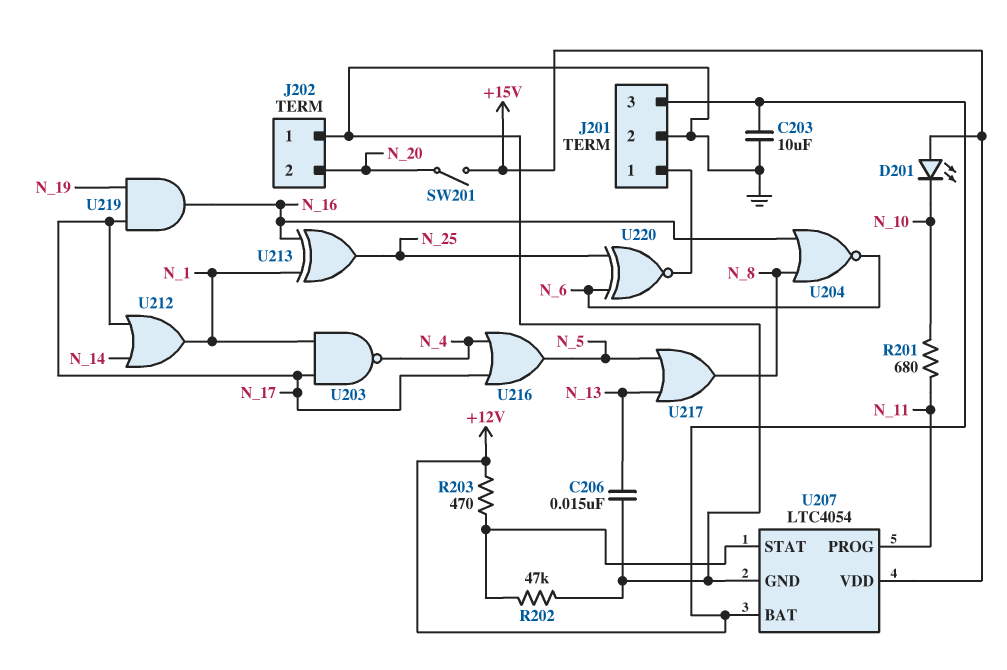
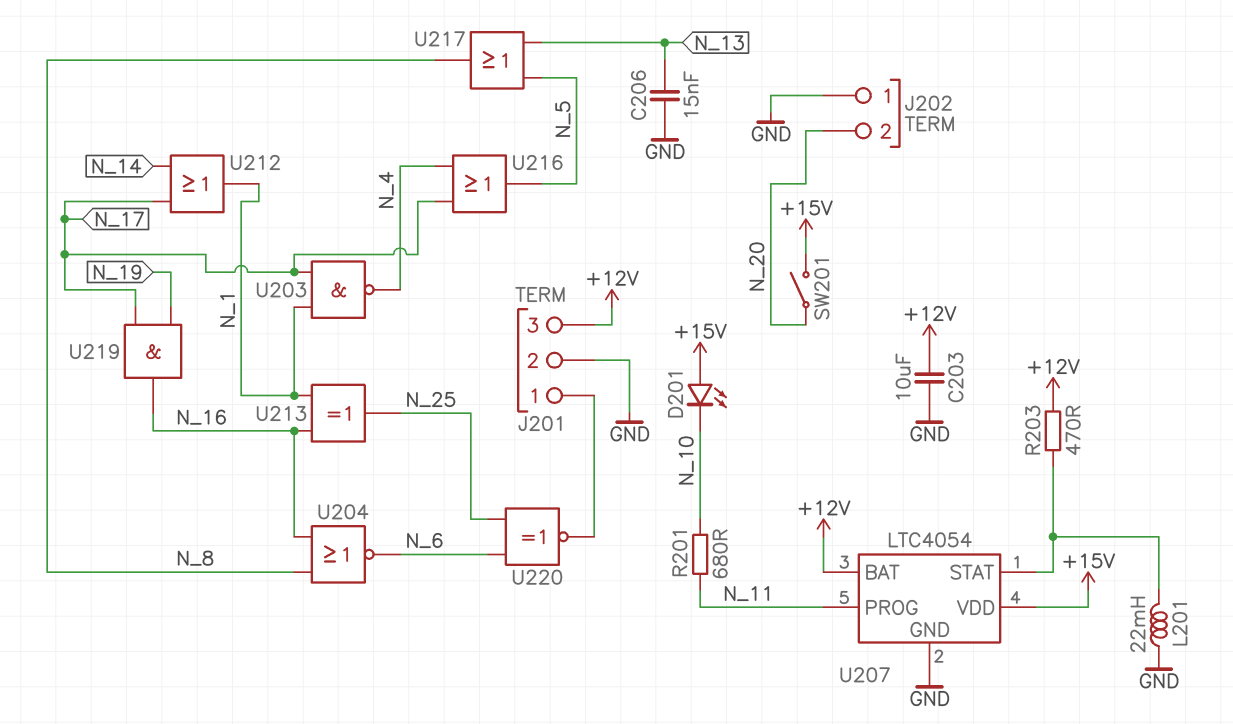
L201: none -> 22mH (GND, U207/STAT)
R202: 47k (GND, U207/STAT) -> none

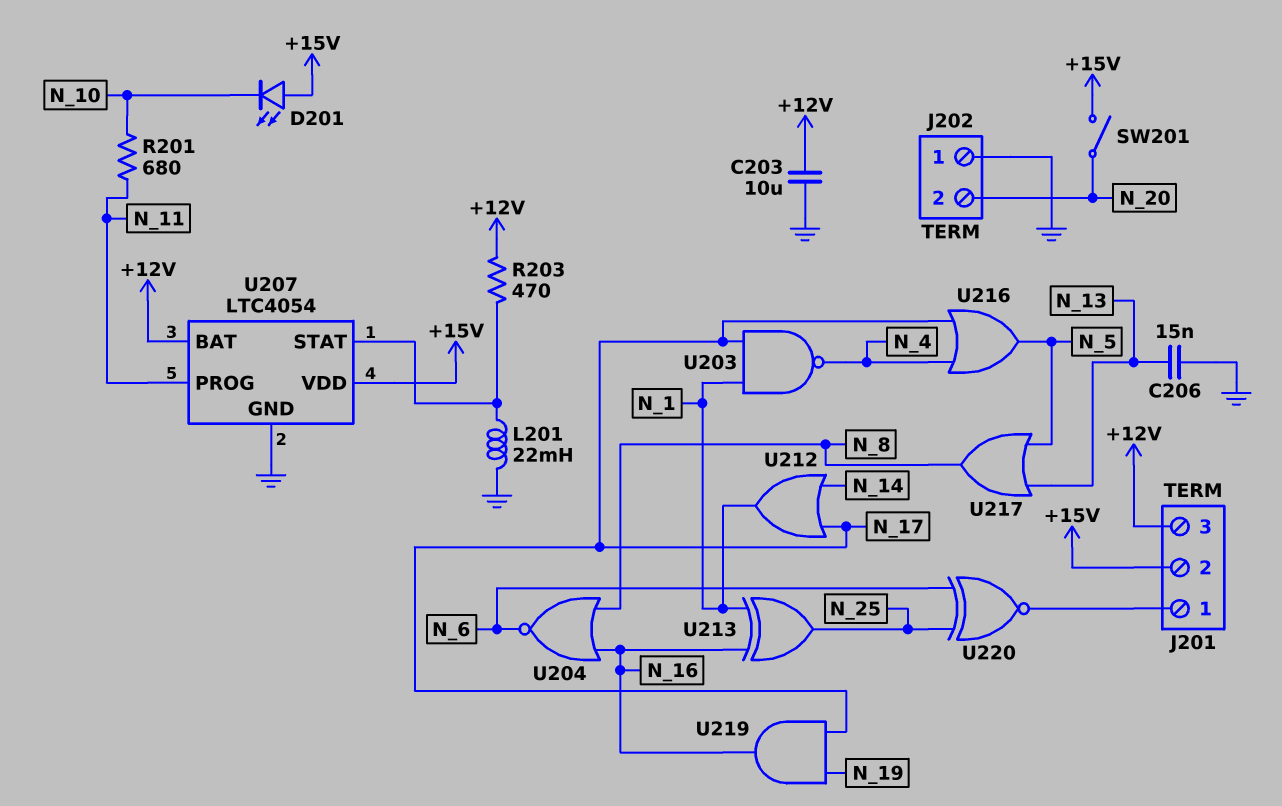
J201 pin 2: GND -> +15V

